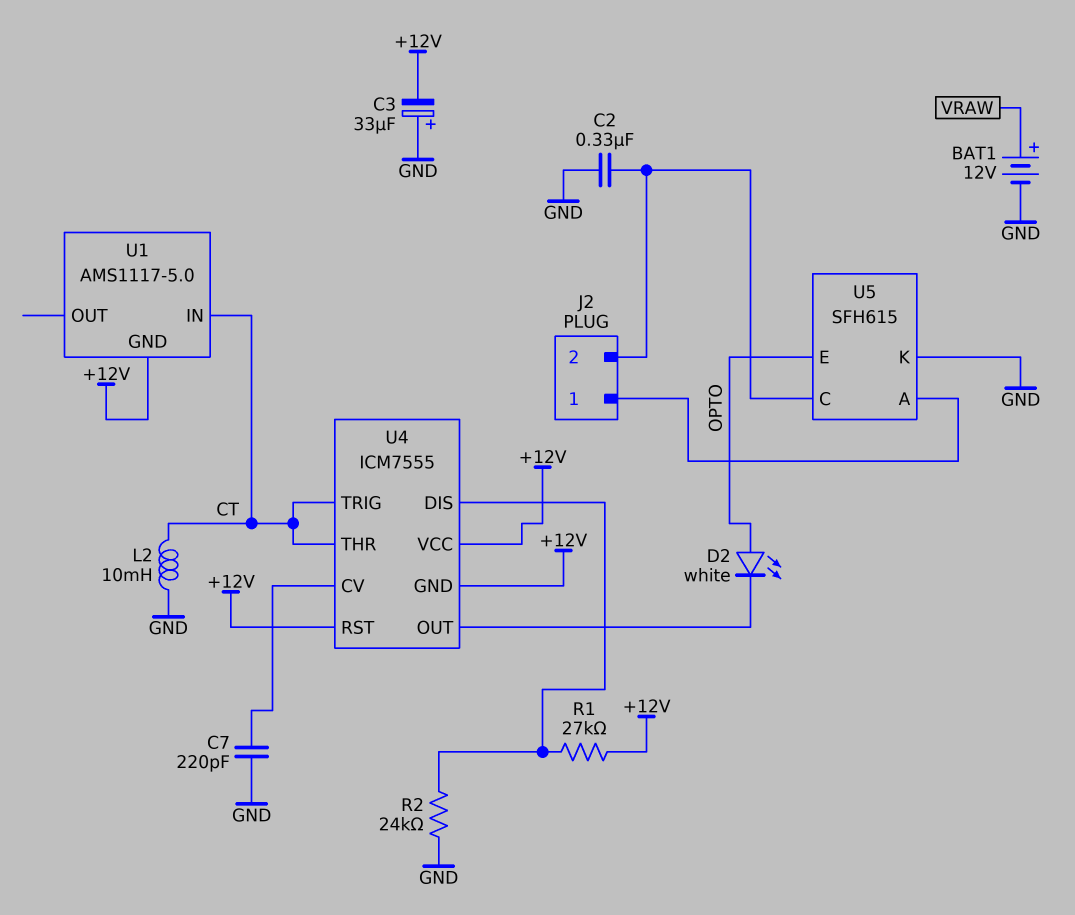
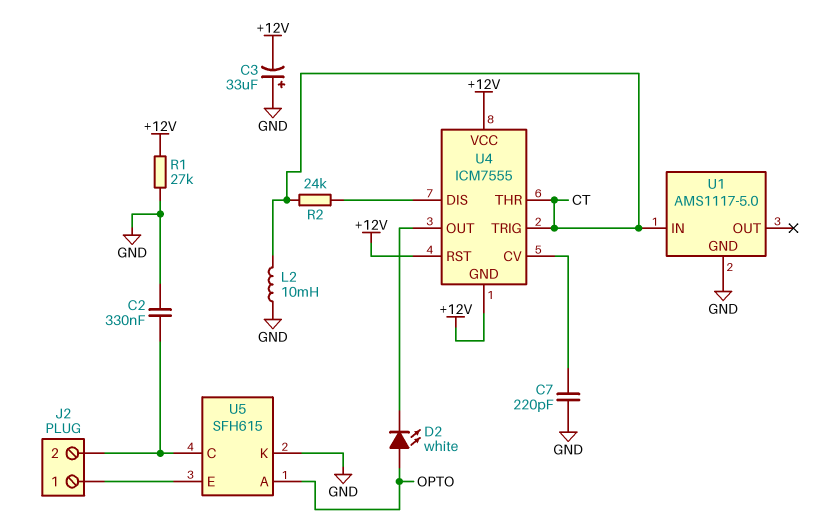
BAT1: 12V (plus VRAW, minus GND) -> none
R1: 27k (+12V, U4/DIS) -> 27k (+12V, GND)
R2: 24k (GND, U4/DIS) -> 24k (CT, U4/DIS)
U1 pin GND: +12V -> GND
U5 pin A: J2/1 -> OPTO
U5 pin E: OPTO -> J2/1

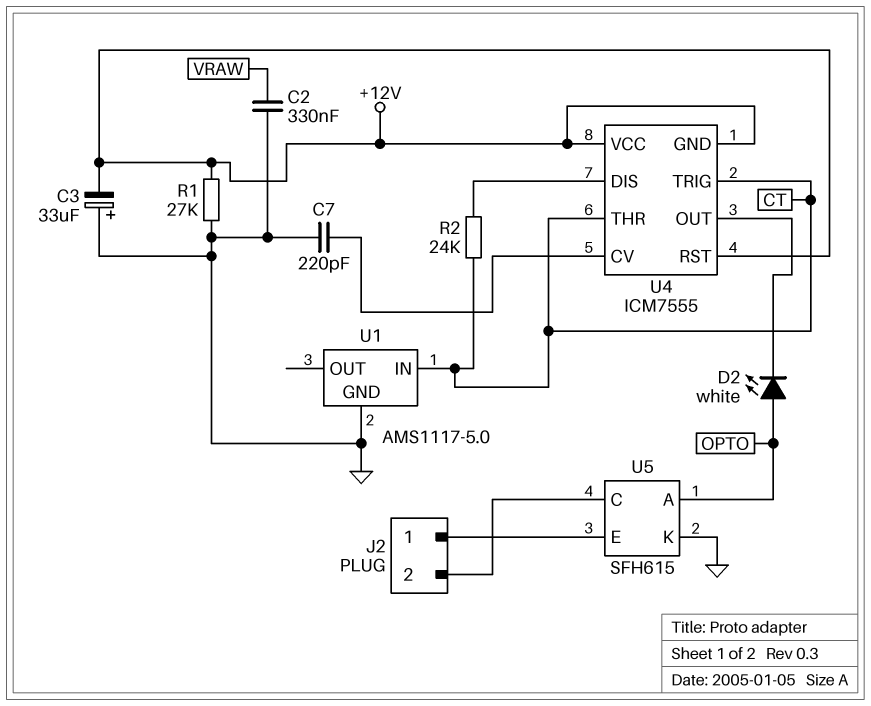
C2: 330nF (GND, J2/2) -> 330nF (GND, VRAW)
L2: 10mH (CT, GND) -> none

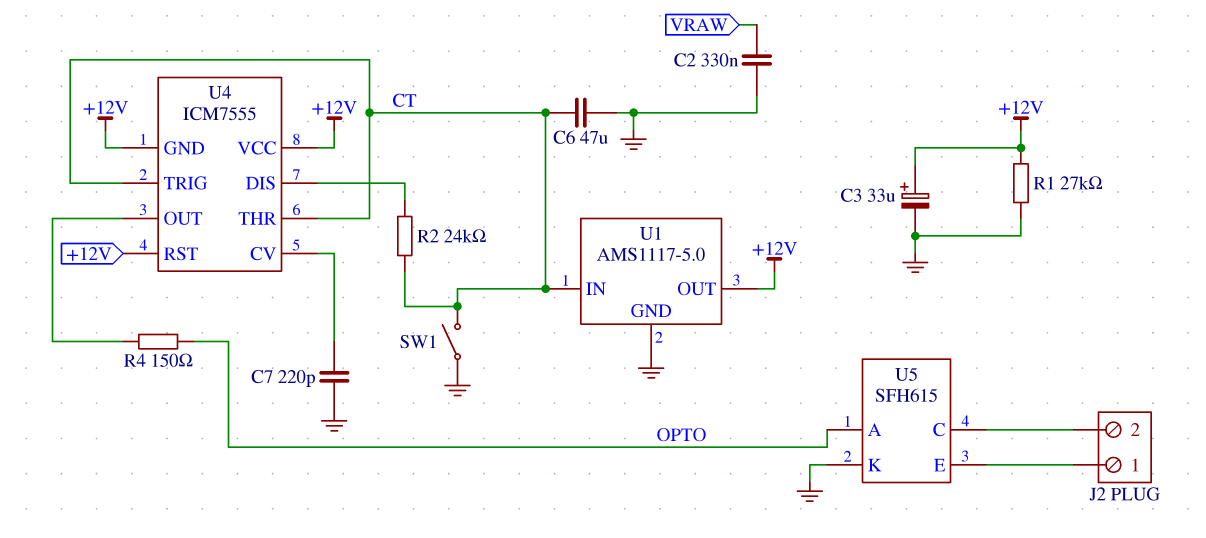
C3: 33uF (plus GND, minus +12V) -> 33uF (plus +12V, minus GND)
C6: none -> 47uF (CT, GND)
D2: LED white (A OPTO, K U4/OUT) -> none
R4: none -> 150 (OPTO, U4/OUT)
SW1: none -> switch (CT, GND)
U1 pin OUT: none -> +12V

